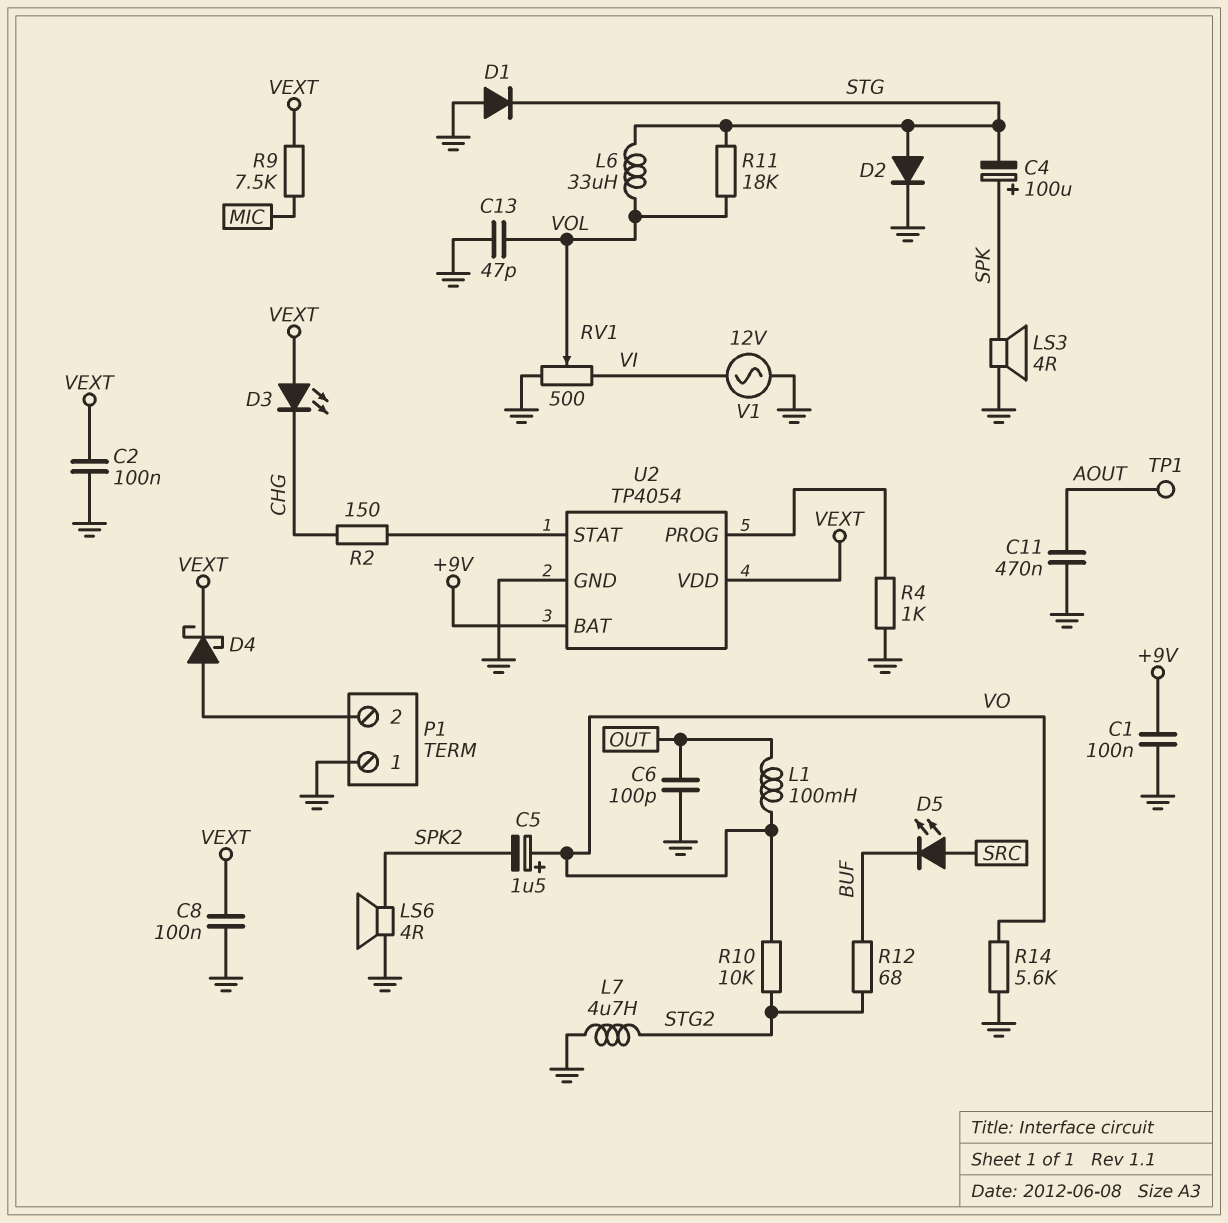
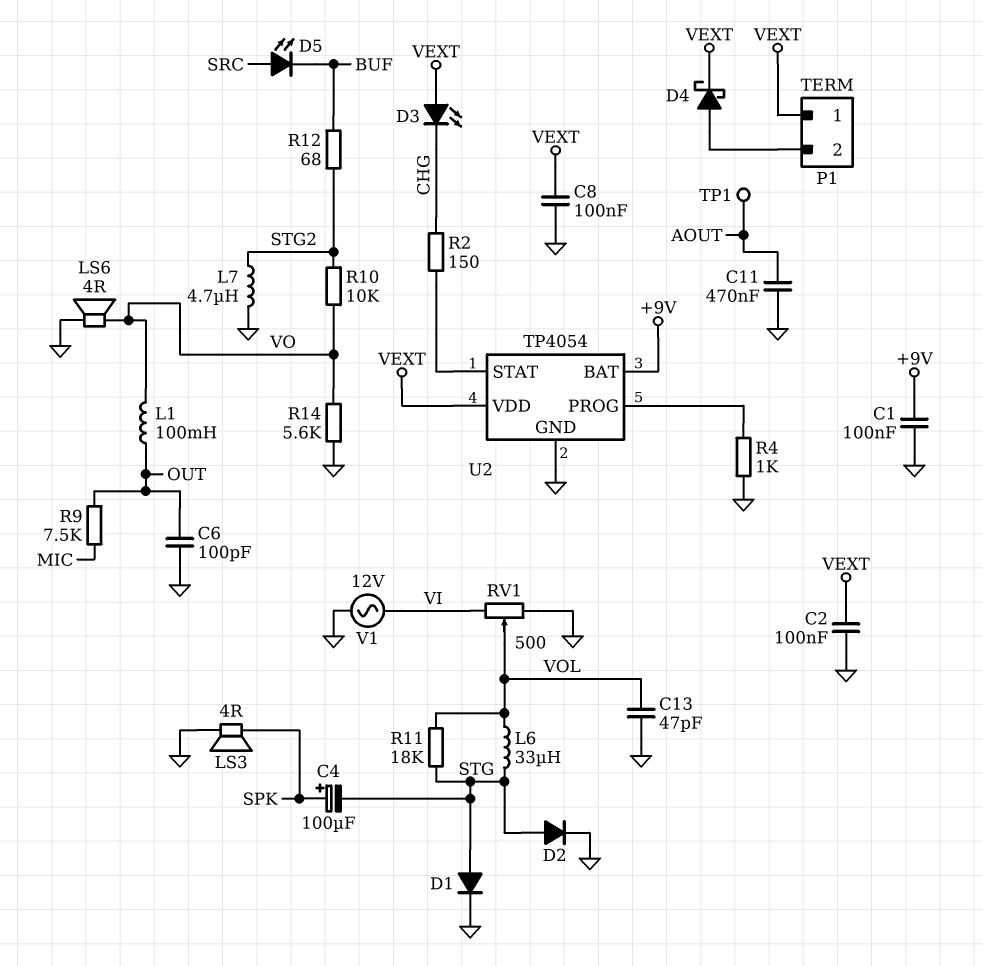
C5: 1.5uF (plus VO, minus SPK2) -> none
D1: diode (A GND, K STG) -> diode (A STG, K GND)
LS6: speaker 4R (GND, SPK2) -> speaker 4R (GND, VO)
P1 pin 1: GND -> VEXT
R9: 7.5k (MIC, VEXT) -> 7.5k (MIC, OUT)

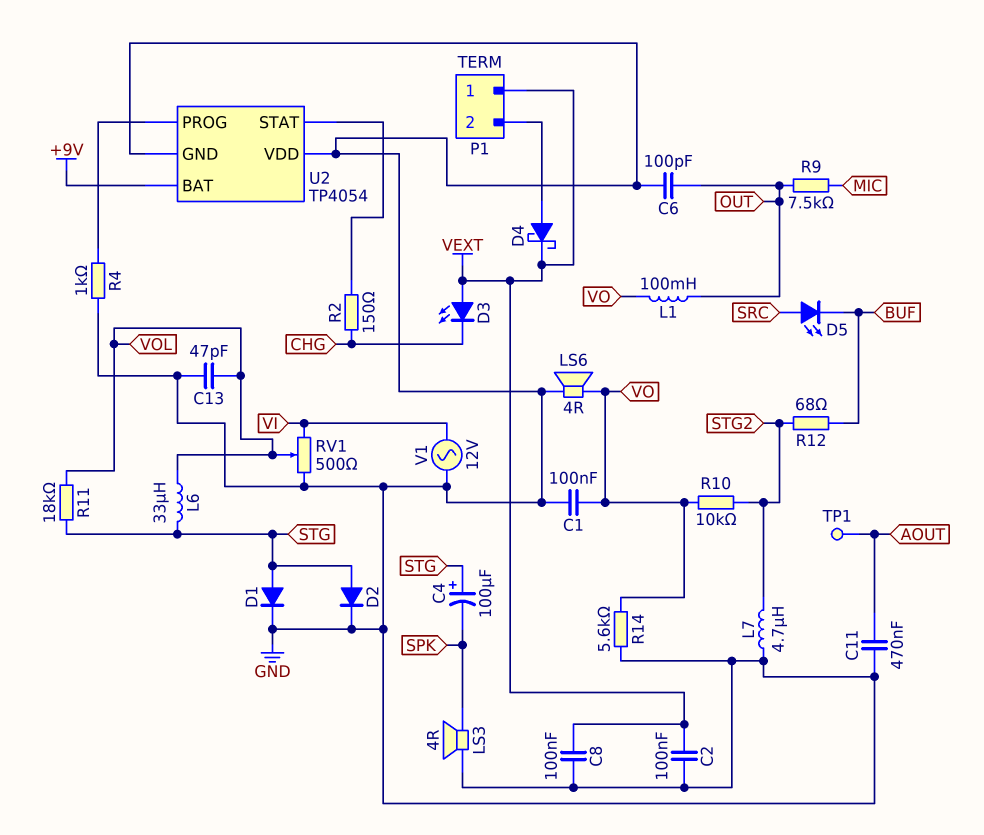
C1: 100nF (+9V, GND) -> 100nF (GND, VO)
C4: 100uF (plus SPK, minus STG) -> 100uF (plus STG, minus SPK)
U2 pin VDD: VEXT -> GND

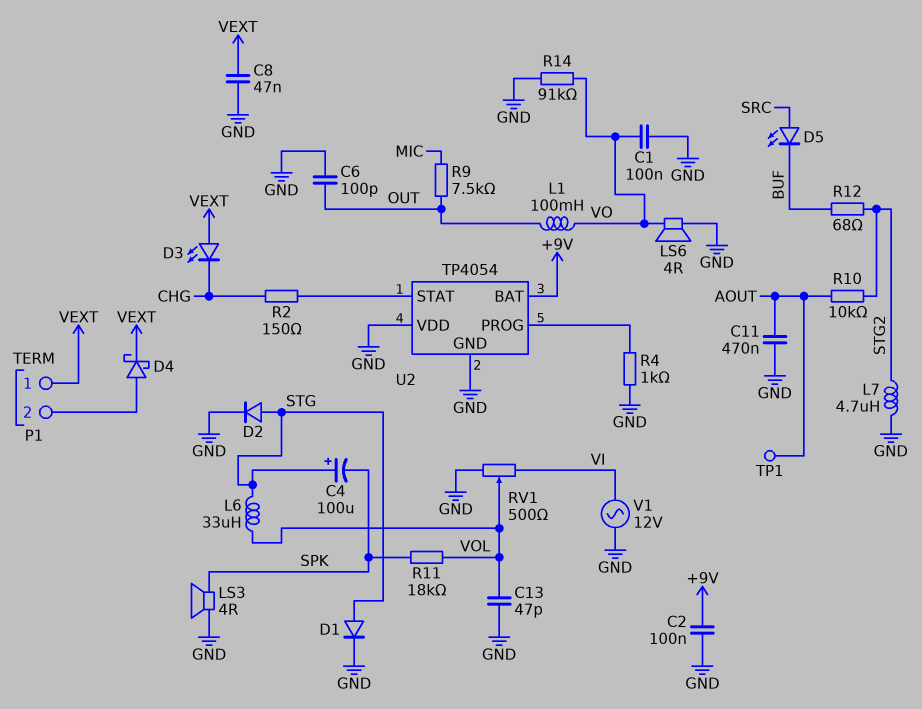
C2: 100nF (GND, VEXT) -> 100nF (+9V, GND)
C8: 100nF (GND, VEXT) -> 47nF (GND, VEXT)
R10: 10k (STG2, VO) -> 10k (AOUT, STG2)
R11: 18k (STG, VOL) -> 18k (SPK, VOL)
R14: 5.6k (GND, VO) -> 91k (GND, VO)

